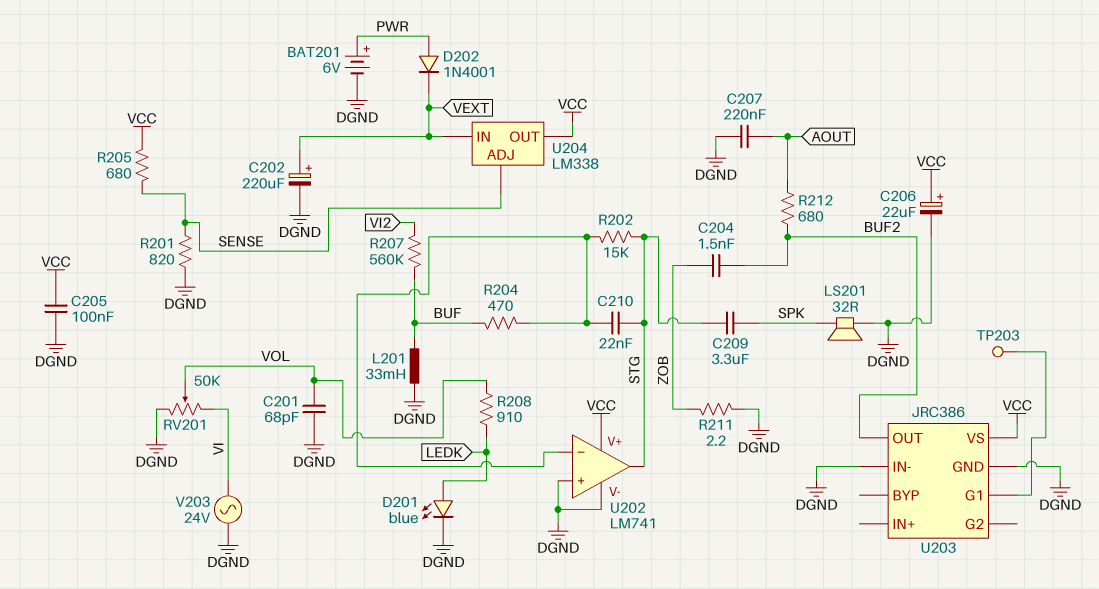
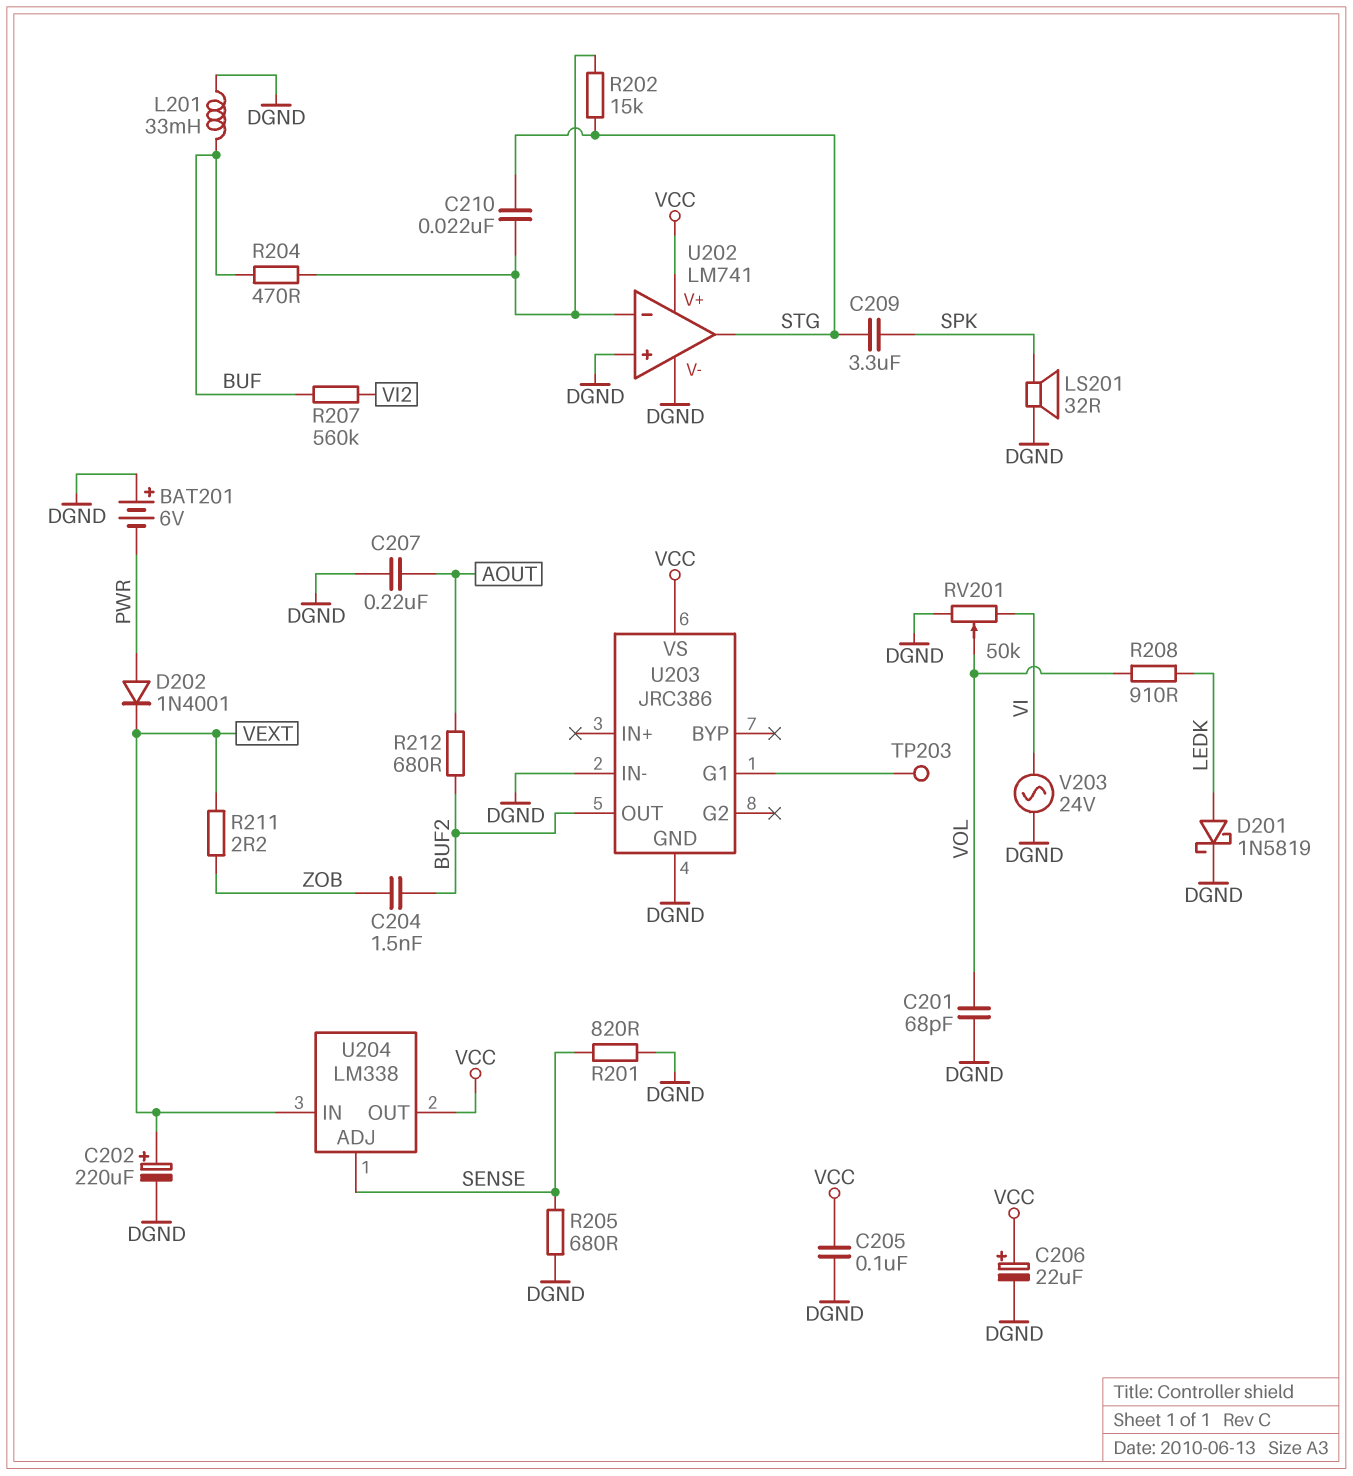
BAT201: 6V (plus PWR, minus DGND) -> 6V (plus DGND, minus PWR)
D201: LED blue (A LEDK, K DGND) -> schottky 1N5819 (A LEDK, K DGND)
R205: 680 (SENSE, VCC) -> 680 (DGND, SENSE)
R211: 2.2 (DGND, ZOB) -> 2.2 (VEXT, ZOB)

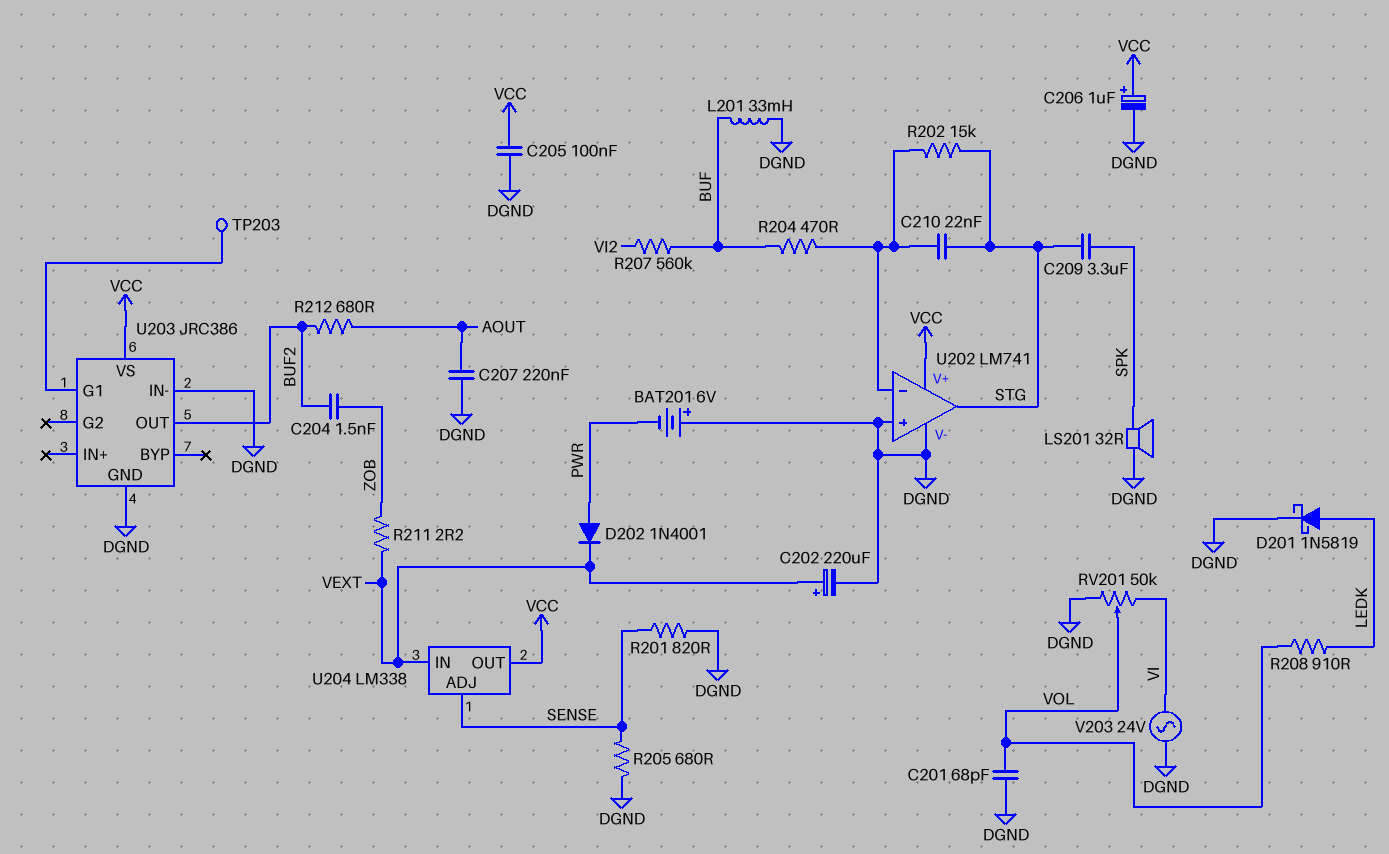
C206: 22uF (plus VCC, minus DGND) -> 1uF (plus VCC, minus DGND)

